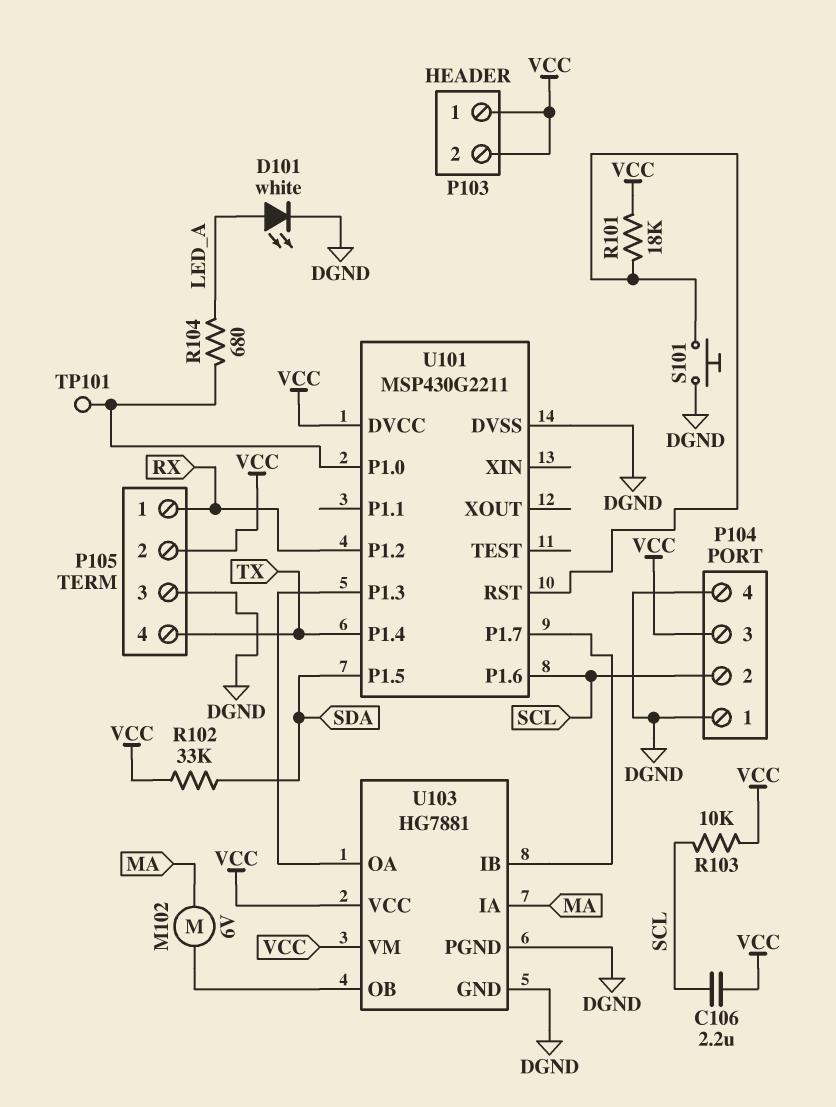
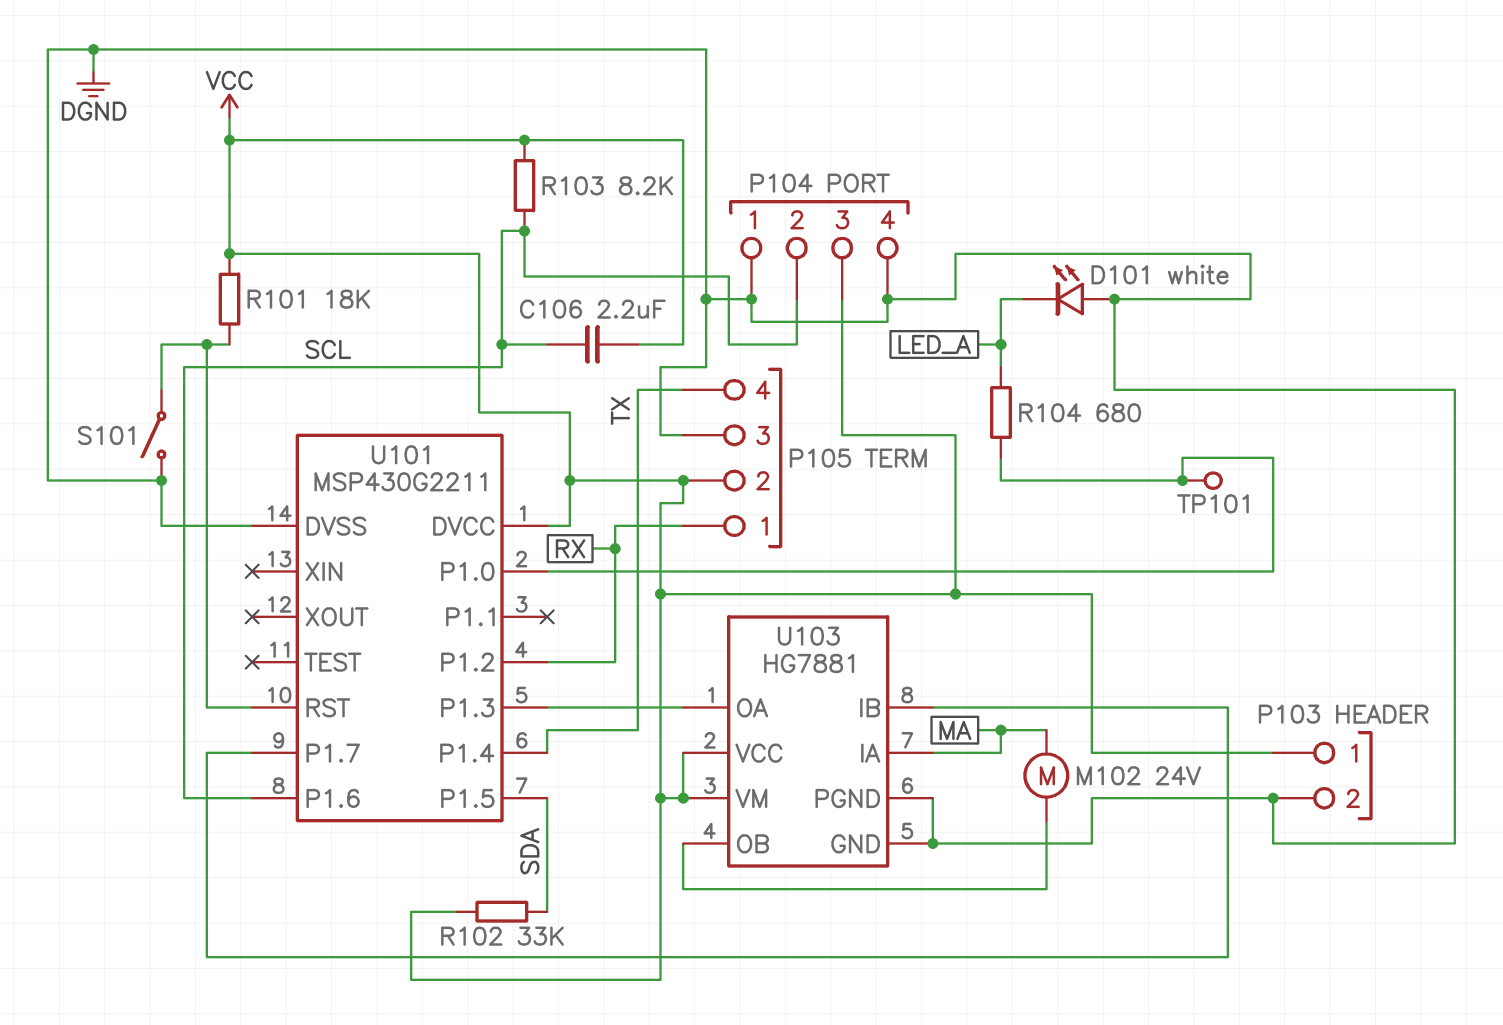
D101: LED white (A LED_A, K DGND) -> LED white (A DGND, K LED_A)
M102: motor 6V (MA, U103/OB) -> motor 24V (MA, U103/OB)
P103 pin 2: VCC -> DGND
R103: 10k (SCL, VCC) -> 8.2k (SCL, VCC)
S101: button (DGND, U101/RST) -> switch (DGND, U101/RST)

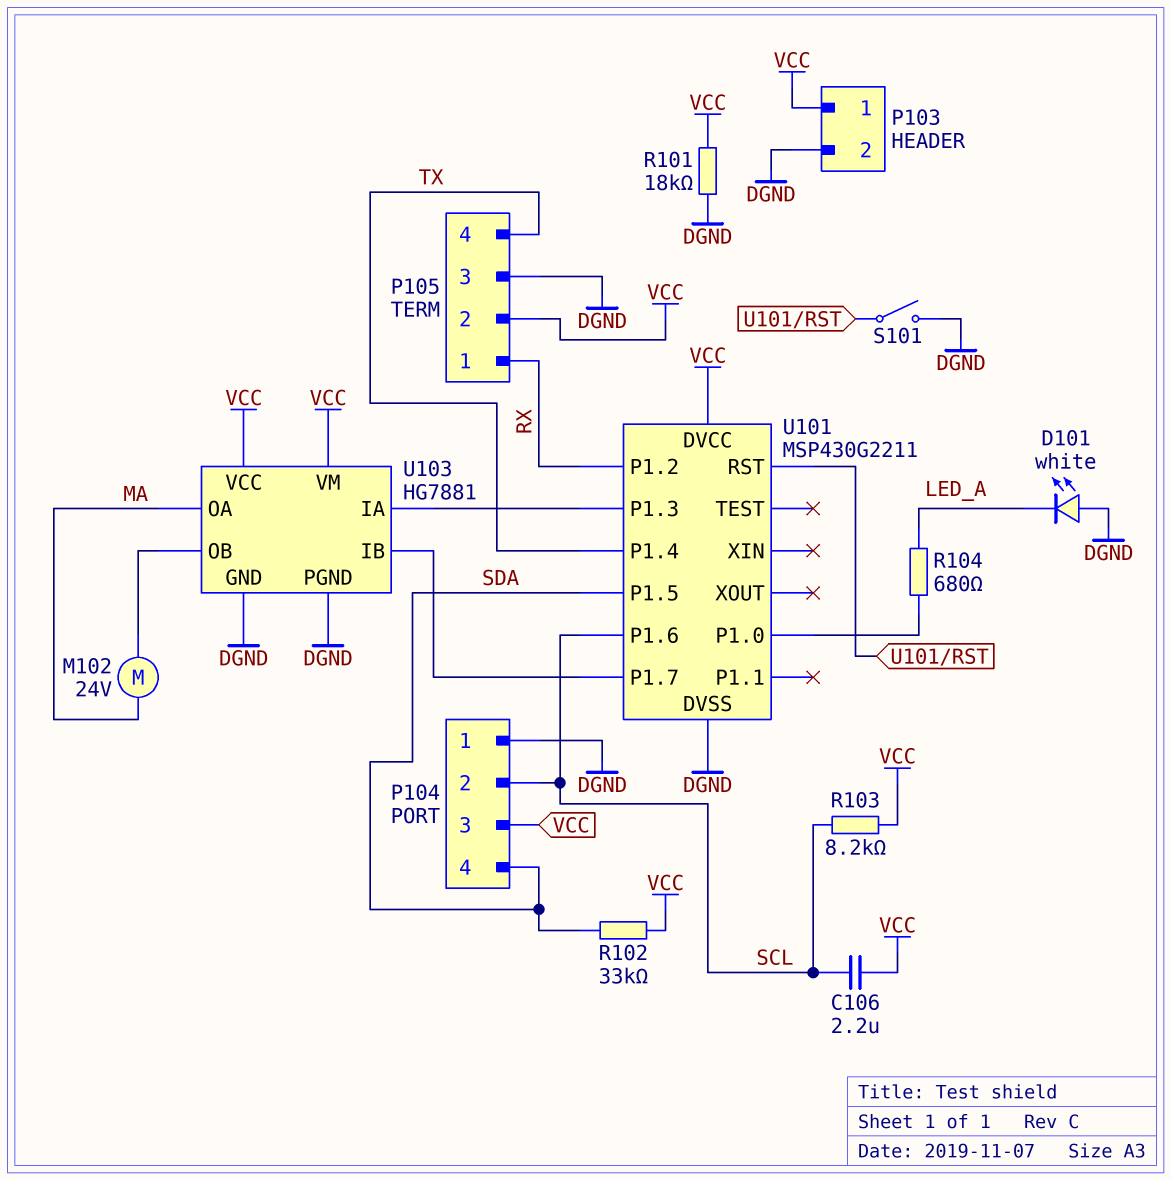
P104 pin 4: DGND -> SDA
R101: 18k (U101/RST, VCC) -> 18k (DGND, VCC)
TP101: test point (U101/P1.0) -> none
U103 pin IA: MA -> U101/P1.3
U103 pin OA: U101/P1.3 -> MA

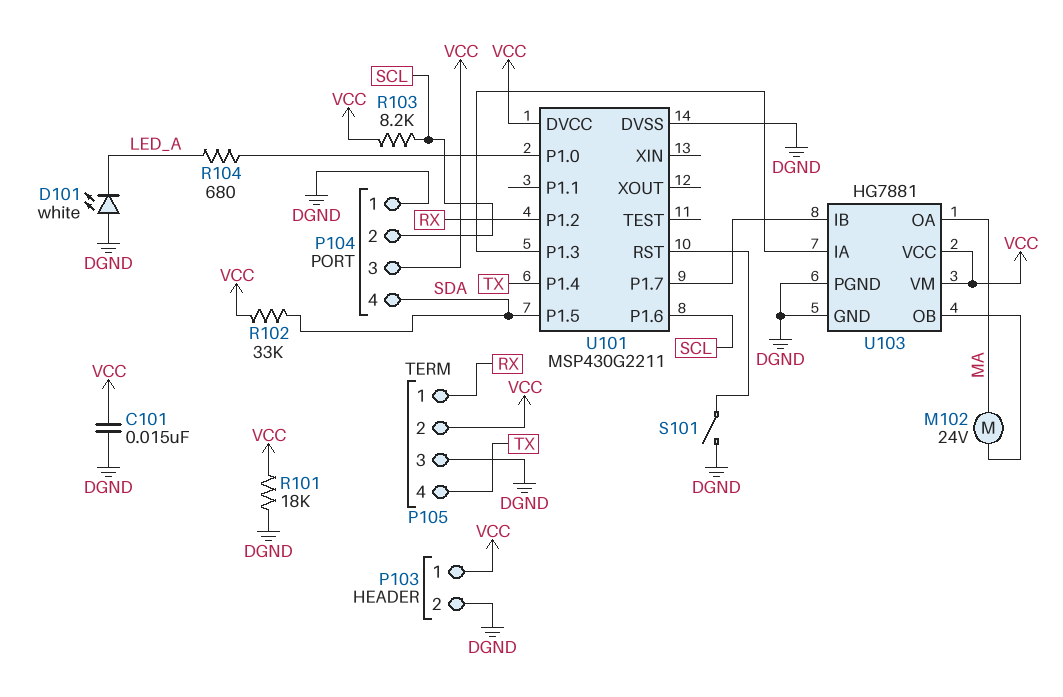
C101: none -> 15nF (DGND, VCC)
C106: 2.2uF (SCL, VCC) -> none

